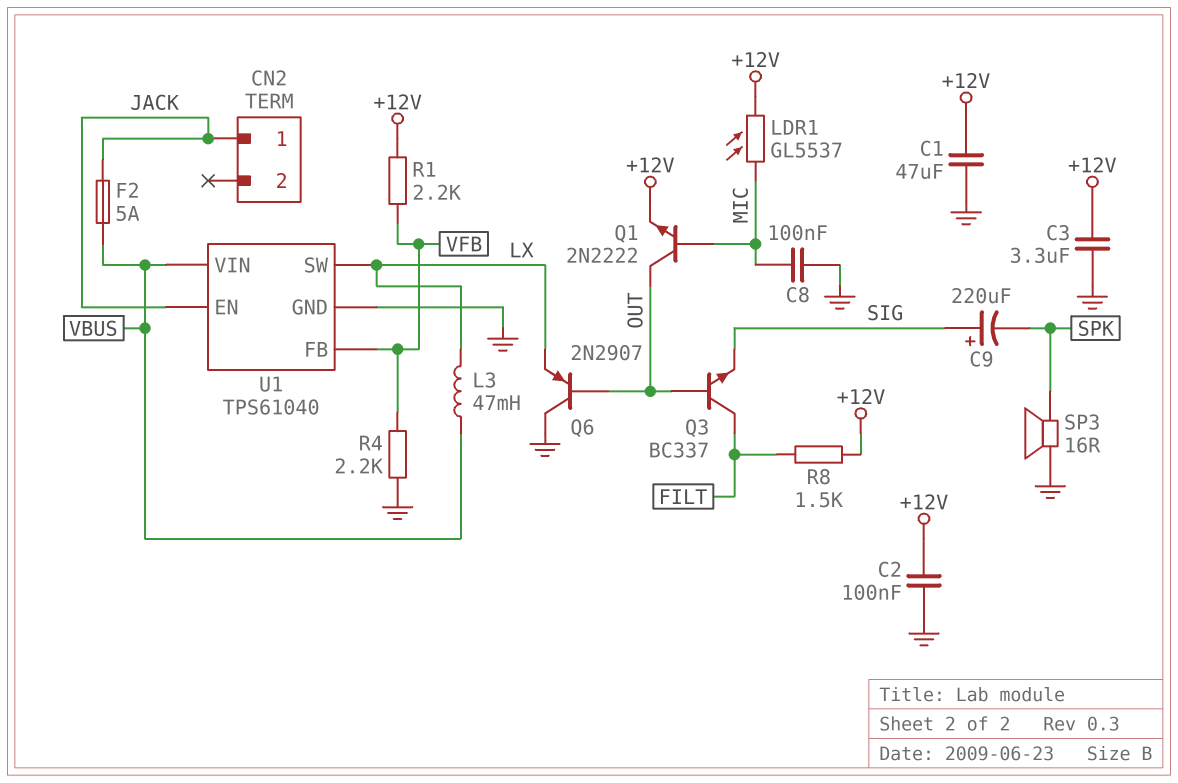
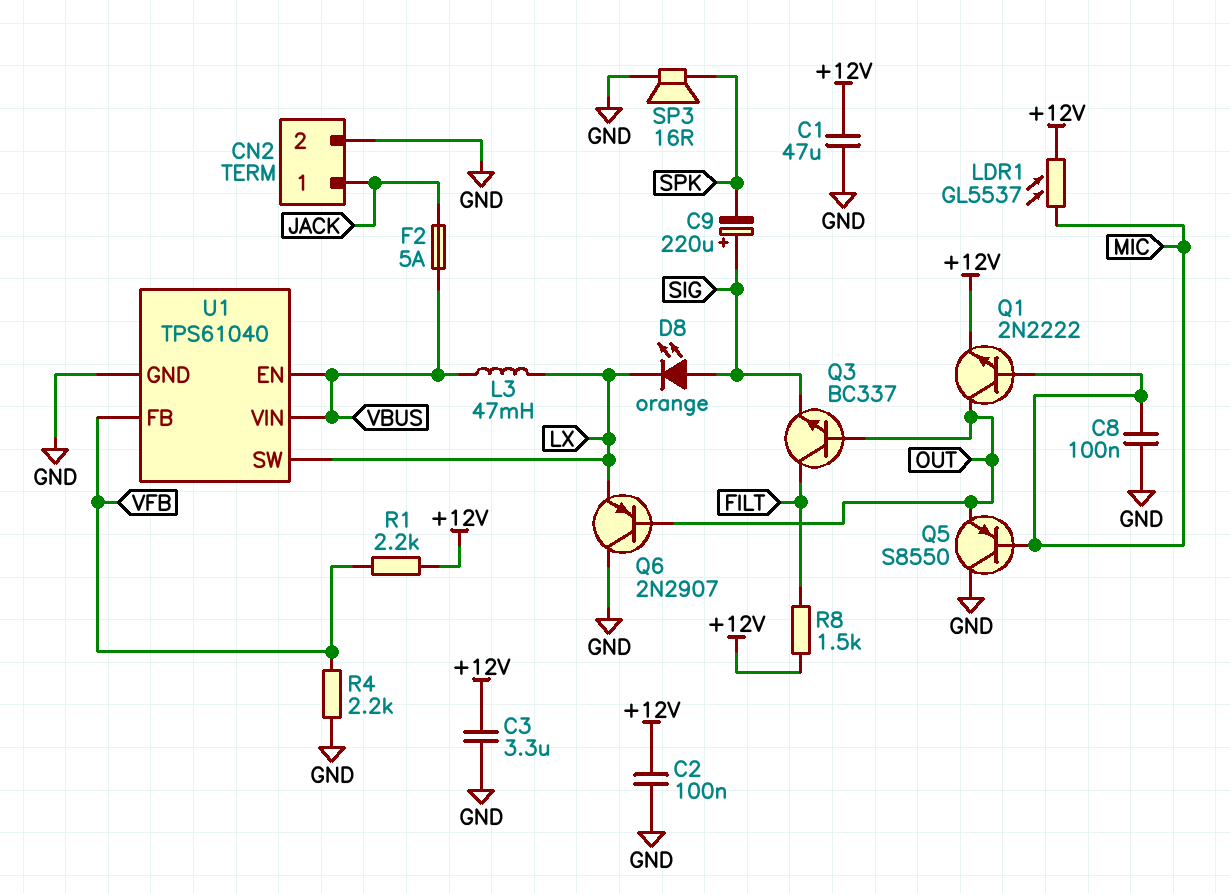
CN2 pin 2: none -> GND
D8: none -> LED orange (A SIG, K LX)
Q5: none -> PNP S8550 (B MIC, C GND, E OUT)
U1 pin EN: JACK -> VBUS

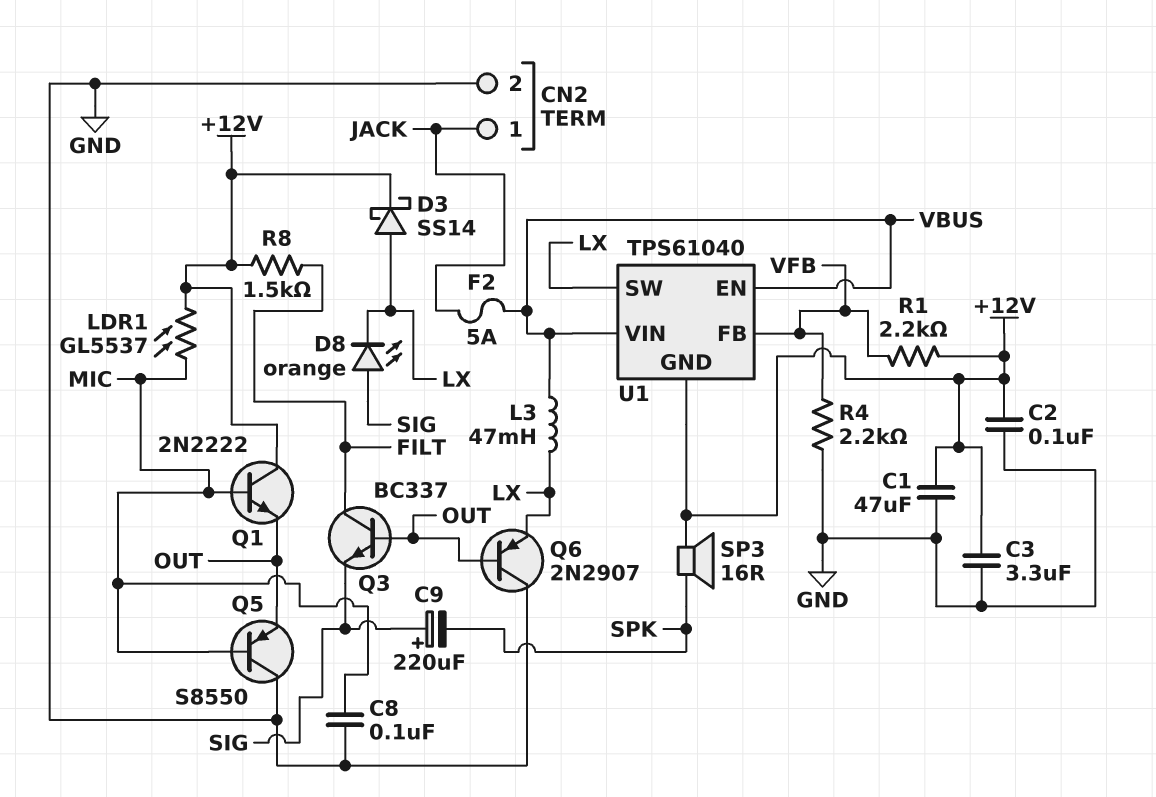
D3: none -> schottky SS14 (A LX, K +12V)
Q1: NPN 2N2222 (B MIC, C OUT, E +12V) -> NPN 2N2222 (B MIC, C +12V, E OUT)
SP3: speaker 16R (GND, SPK) -> speaker 16R (+12V, SPK)
U1 pin GND: GND -> +12V

